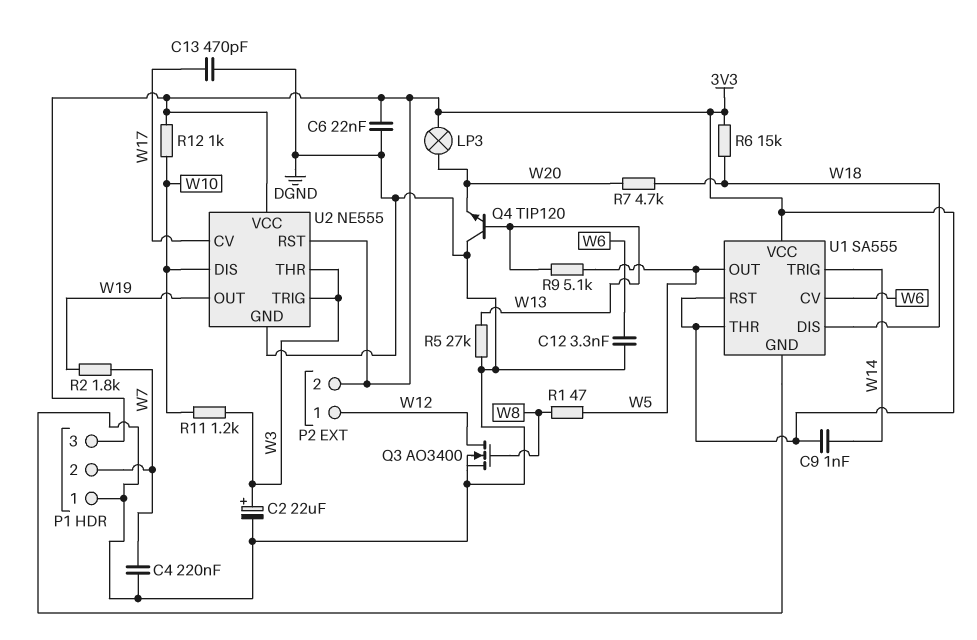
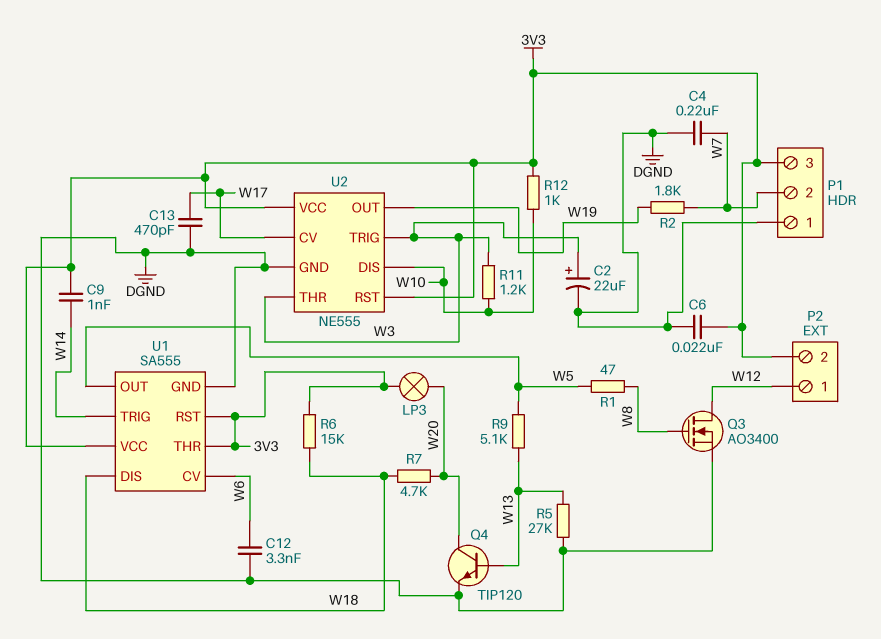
Q4: NPN TIP120 (B W13, C DGND, E W20) -> NPN TIP120 (B W13, C W20, E DGND)

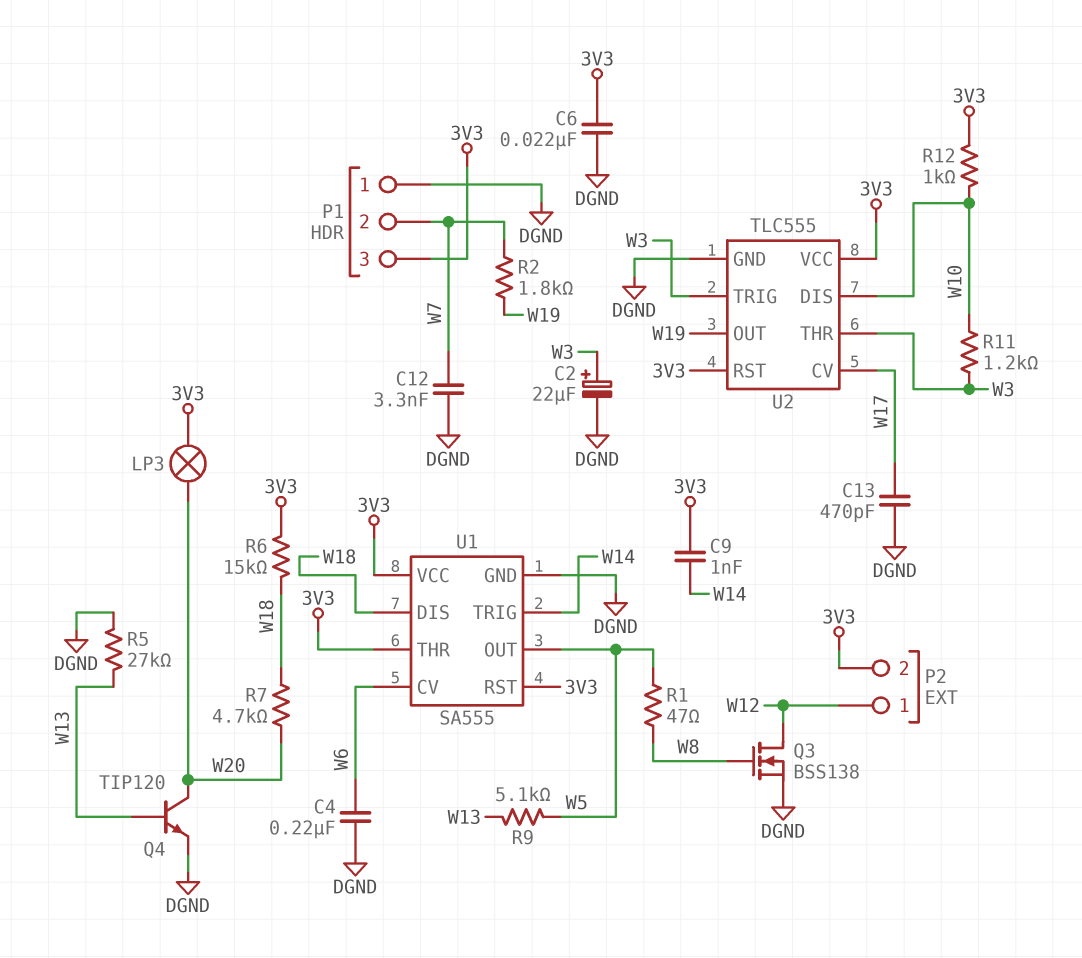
C4: 220nF (DGND, W7) -> 220nF (DGND, W6)
C12: 3.3nF (DGND, W6) -> 3.3nF (DGND, W7)
Q3: NMOS AO3400 (G W8, D W12, S DGND) -> NMOS BSS138 (G W8, D W12, S DGND)
U2: NE555 -> TLC555

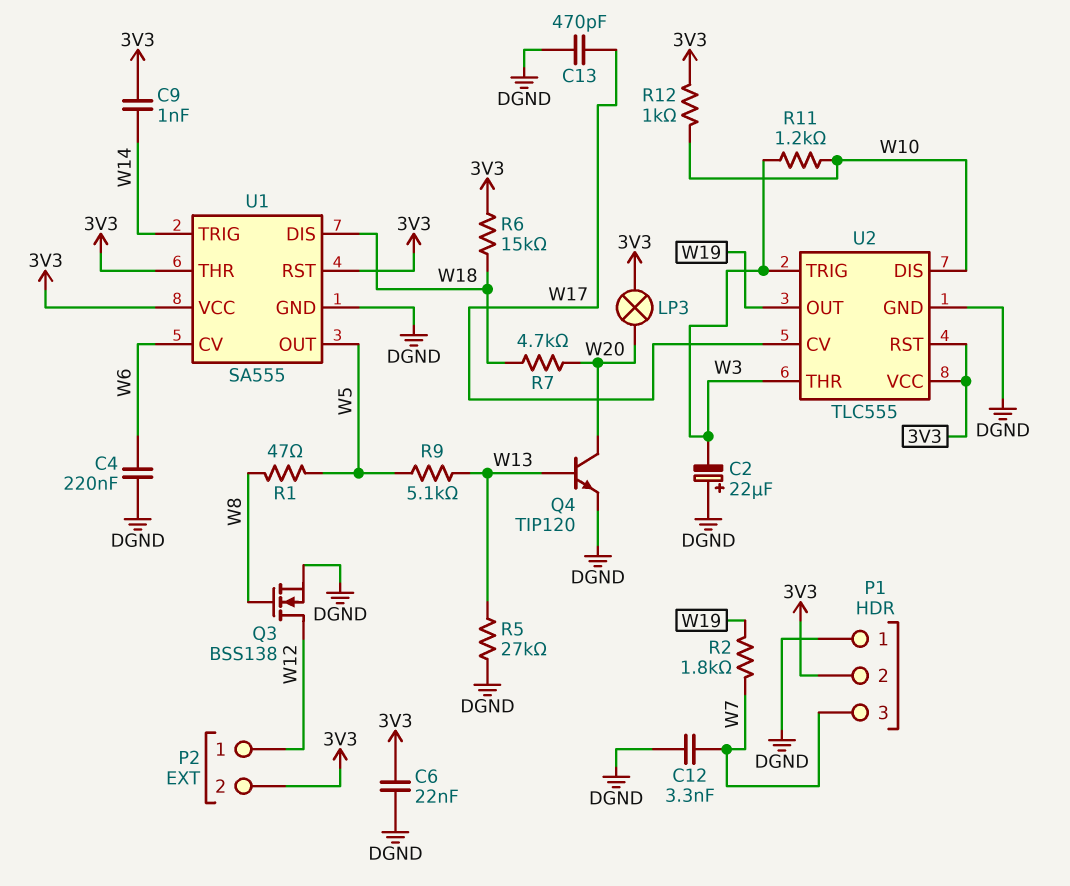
C2: 22uF (plus W3, minus DGND) -> 22uF (plus DGND, minus W3)
P1 pin 2: W7 -> 3V3
P1 pin 3: 3V3 -> W7

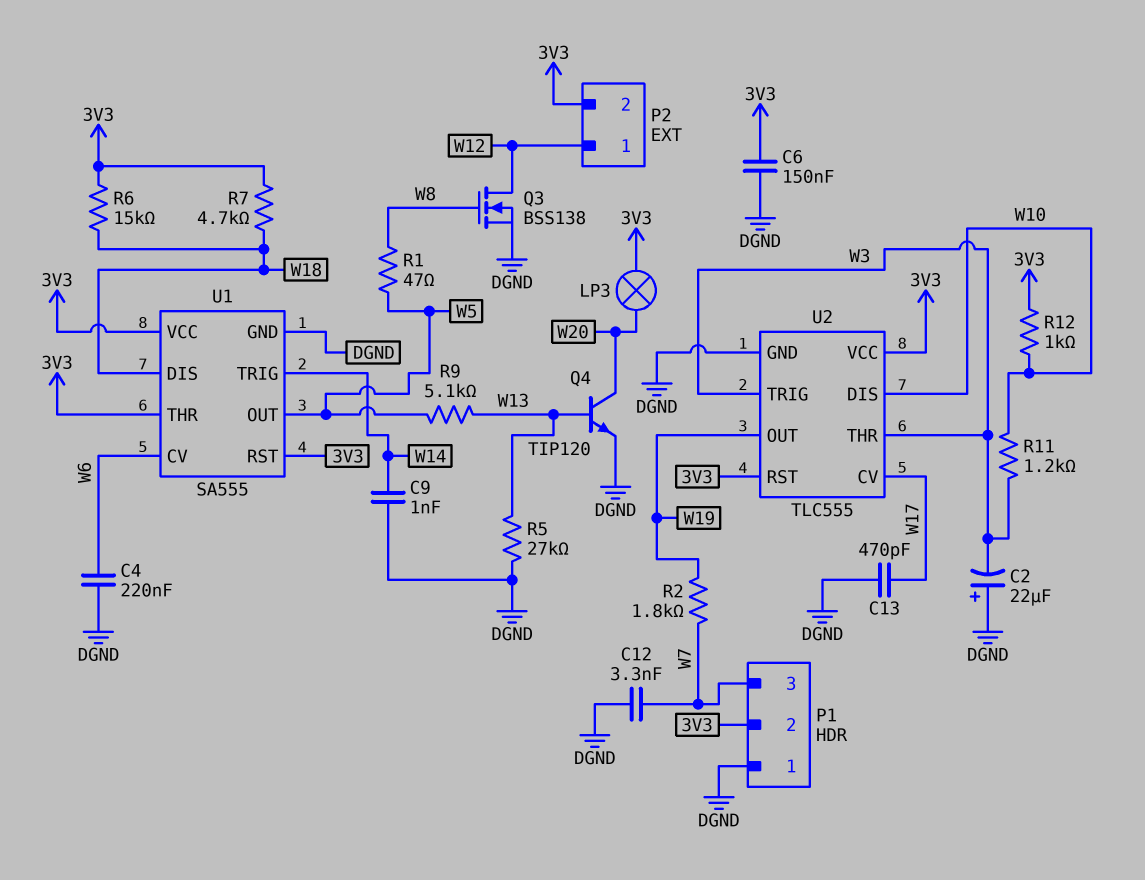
C6: 22nF (3V3, DGND) -> 150nF (3V3, DGND)
C9: 1nF (3V3, W14) -> 1nF (DGND, W14)
R7: 4.7k (W18, W20) -> 4.7k (3V3, W18)

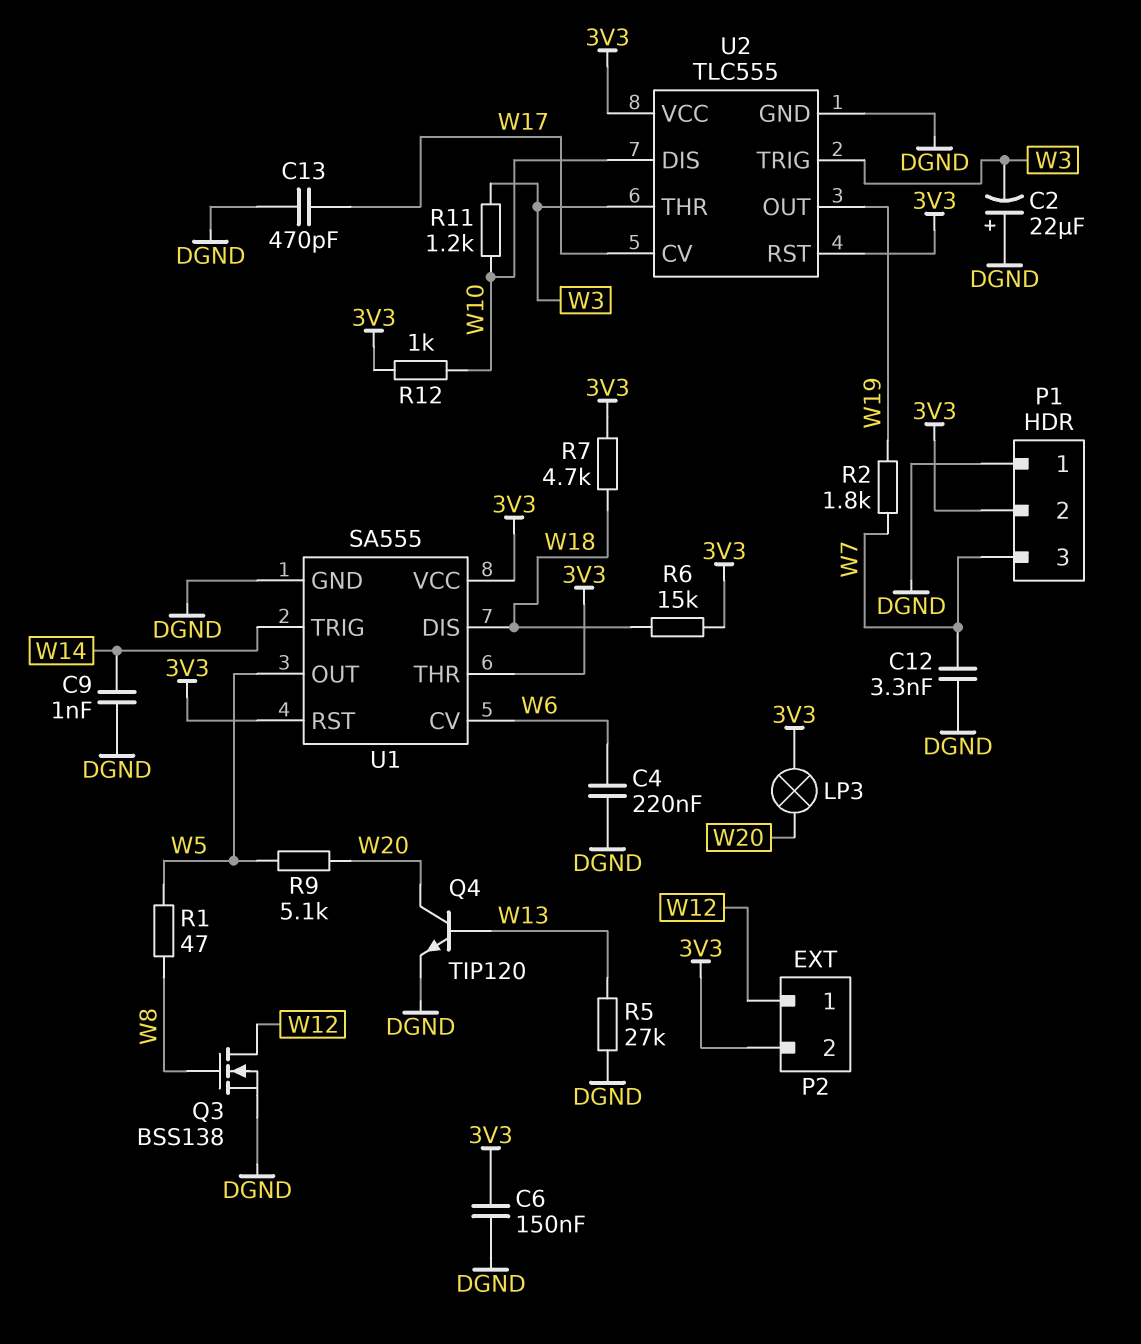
R9: 5.1k (W5, W13) -> 5.1k (W5, W20)

